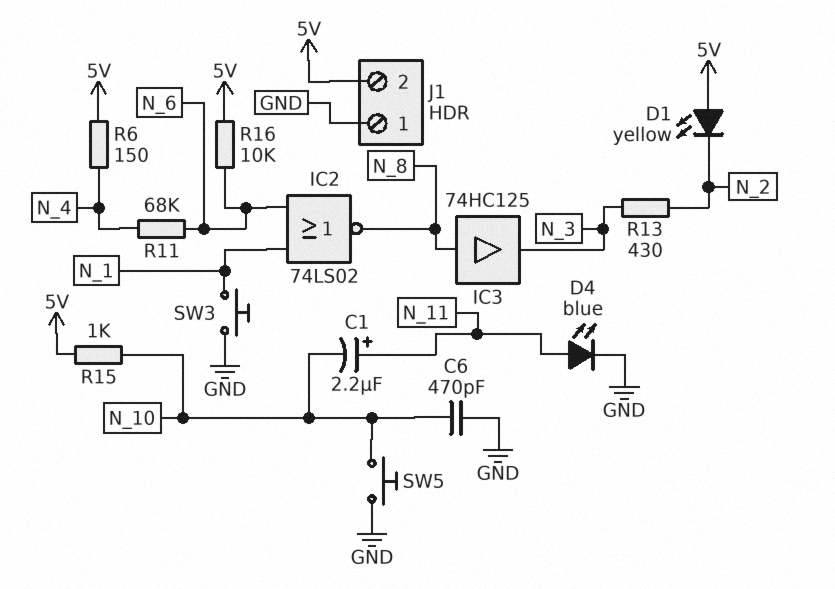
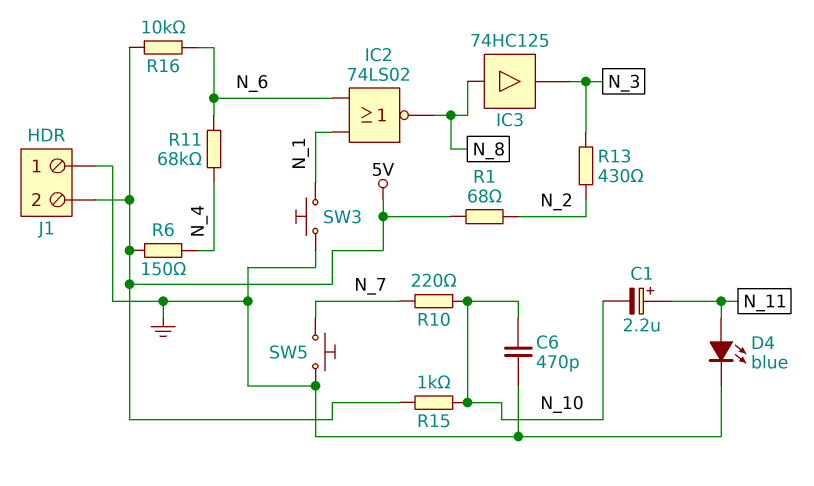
D1: LED yellow (A 5V, K N_2) -> none
R1: none -> 68 (5V, N_2)
R10: none -> 220 (N_7, N_10)
SW5: button (GND, N_10) -> button (GND, N_7)

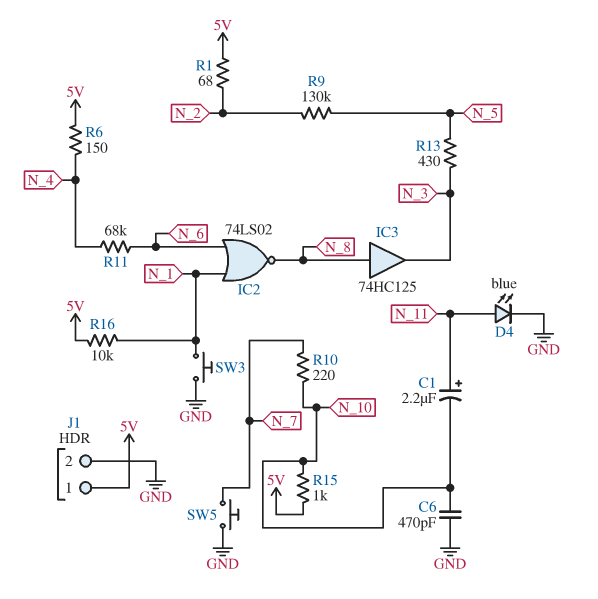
J1 pin 1: GND -> 5V
J1 pin 2: 5V -> GND
R9: none -> 130k (N_2, N_5)
R13: 430 (N_2, N_3) -> 430 (N_3, N_5)
R16: 10k (5V, N_6) -> 10k (5V, N_1)

